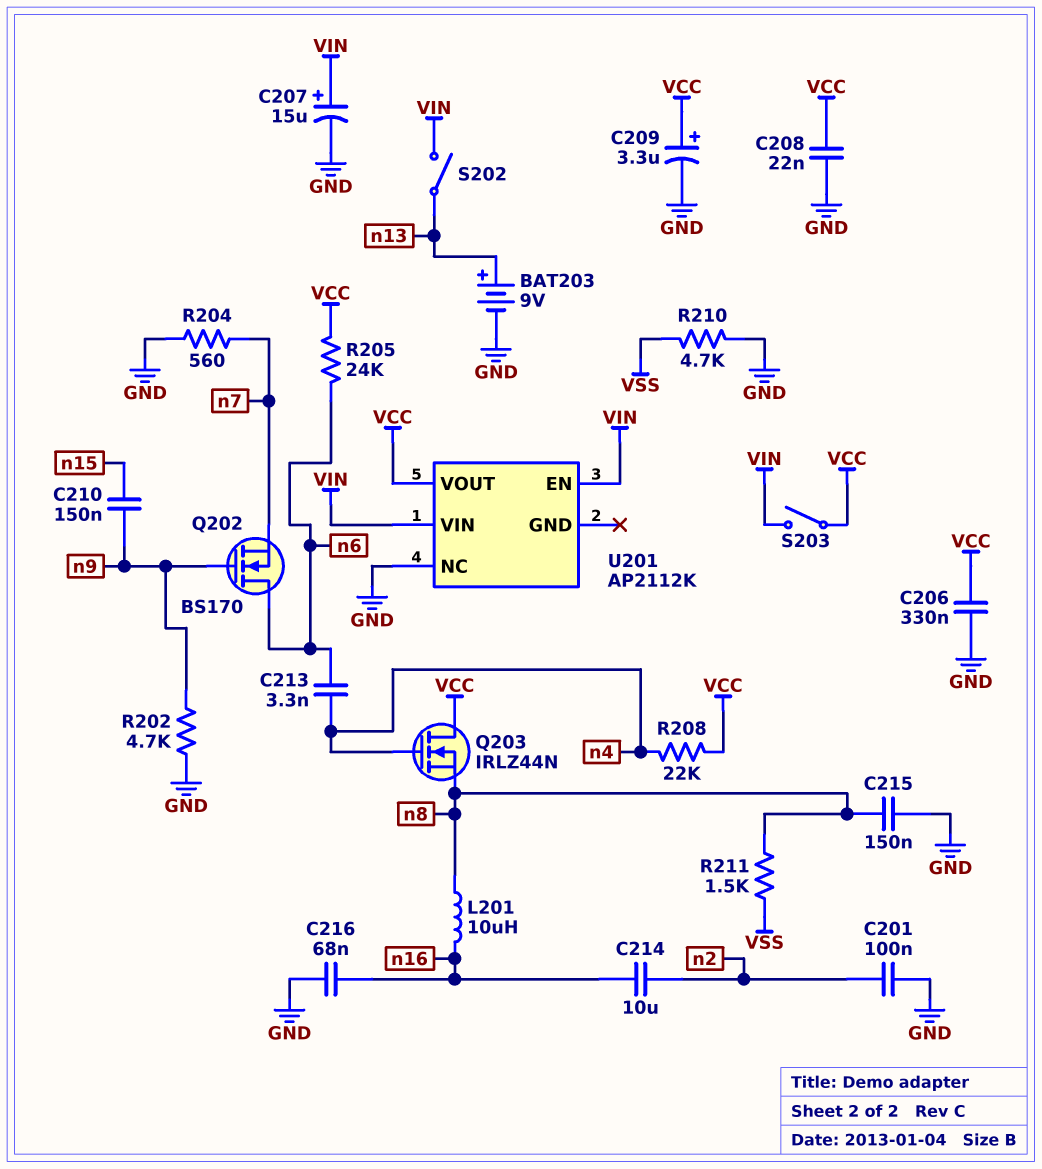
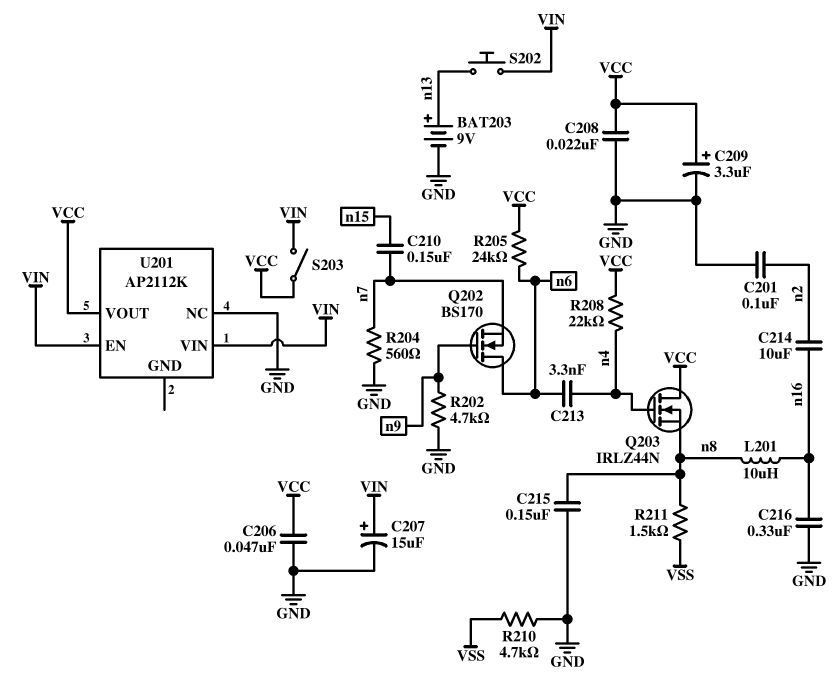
C206: 330nF (GND, VCC) -> 47nF (GND, VCC)
C210: 150nF (n9, n15) -> 150nF (n7, n15)
C216: 68nF (GND, n16) -> 330nF (GND, n16)
S202: switch (VIN, n13) -> button (VIN, n13)

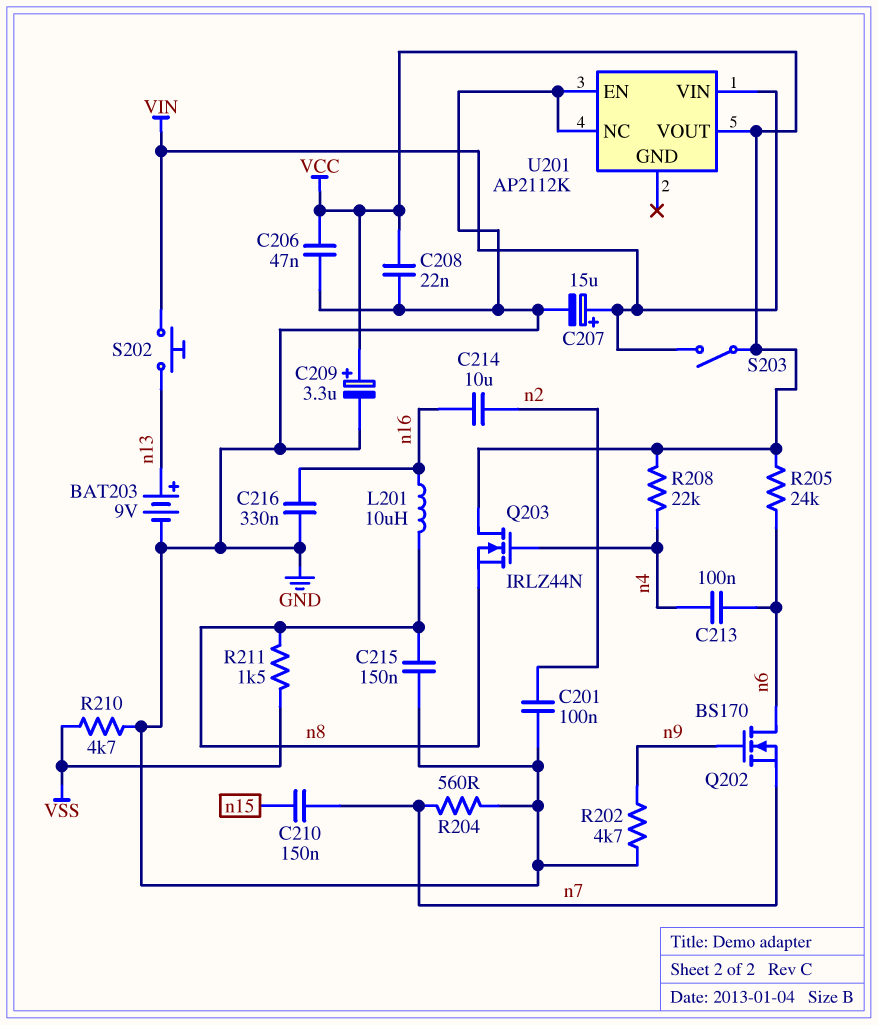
C213: 3.3nF (n4, n6) -> 100nF (n4, n6)
U201 pin EN: VIN -> GND

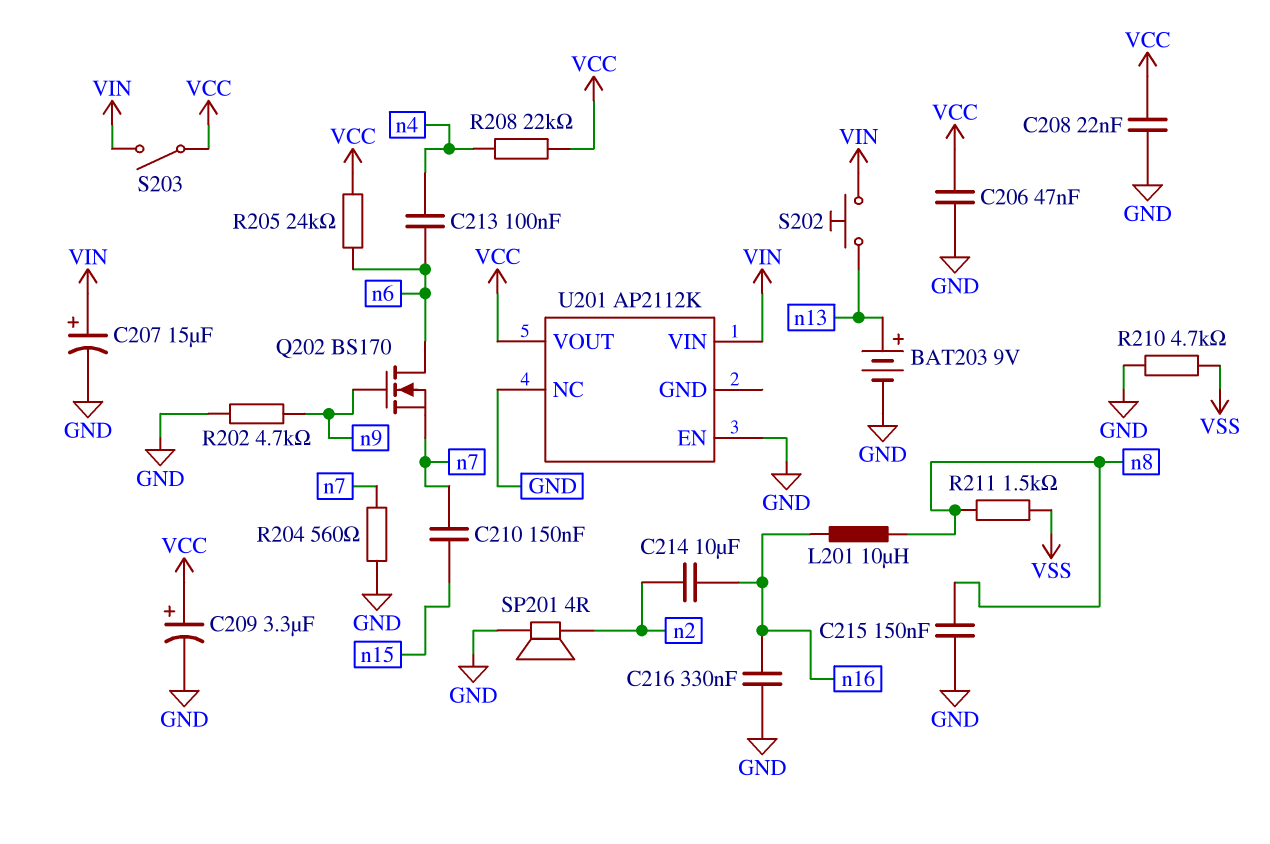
C201: 100nF (GND, n2) -> none
Q203: NMOS IRLZ44N (G n4, D VCC, S n8) -> none
SP201: none -> speaker 4R (GND, n2)

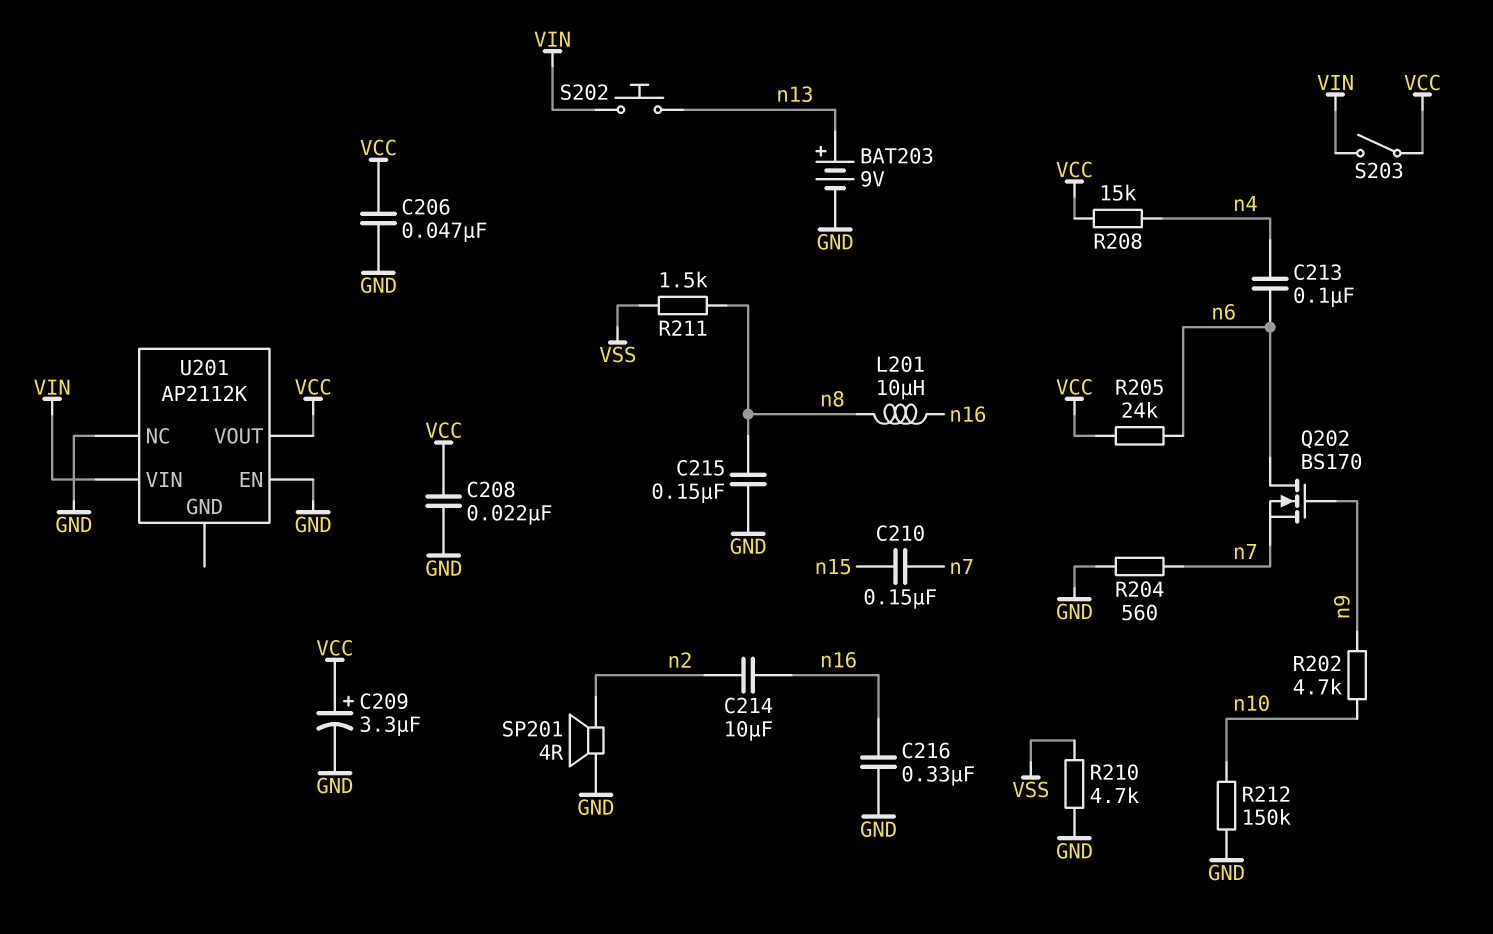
C207: 15uF (plus VIN, minus GND) -> none
R202: 4.7k (GND, n9) -> 4.7k (n9, n10)
R208: 22k (VCC, n4) -> 15k (VCC, n4)
R212: none -> 150k (GND, n10)

